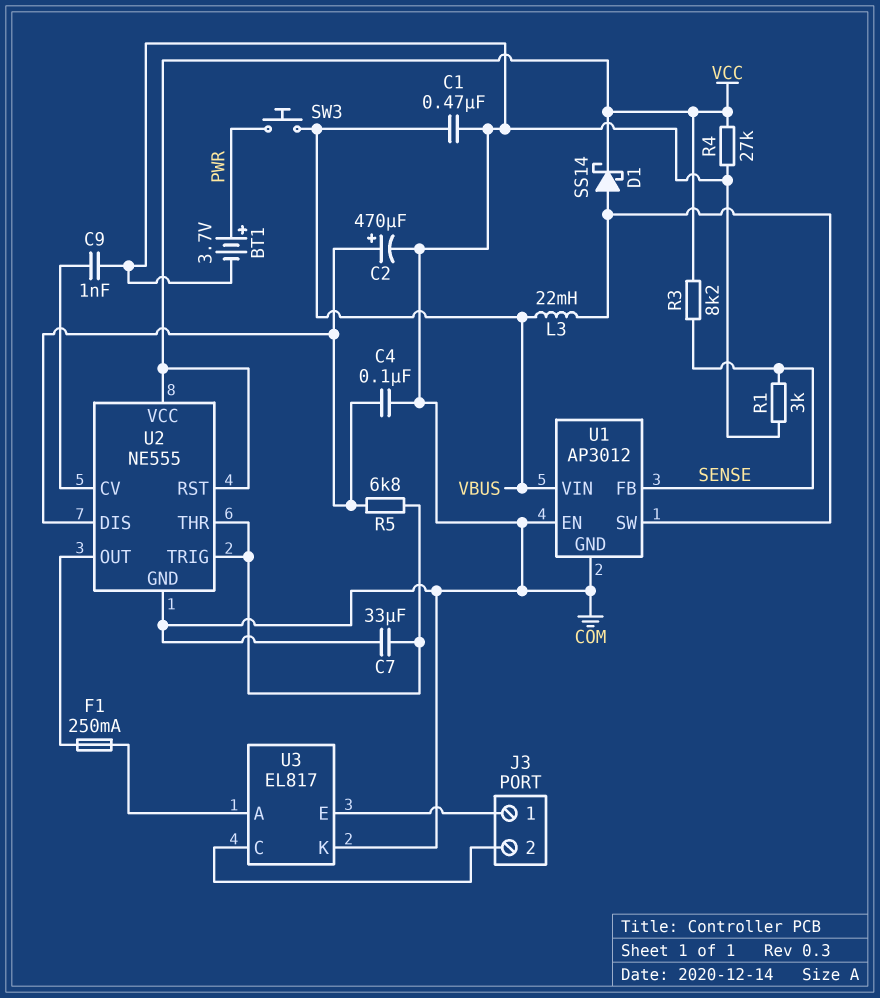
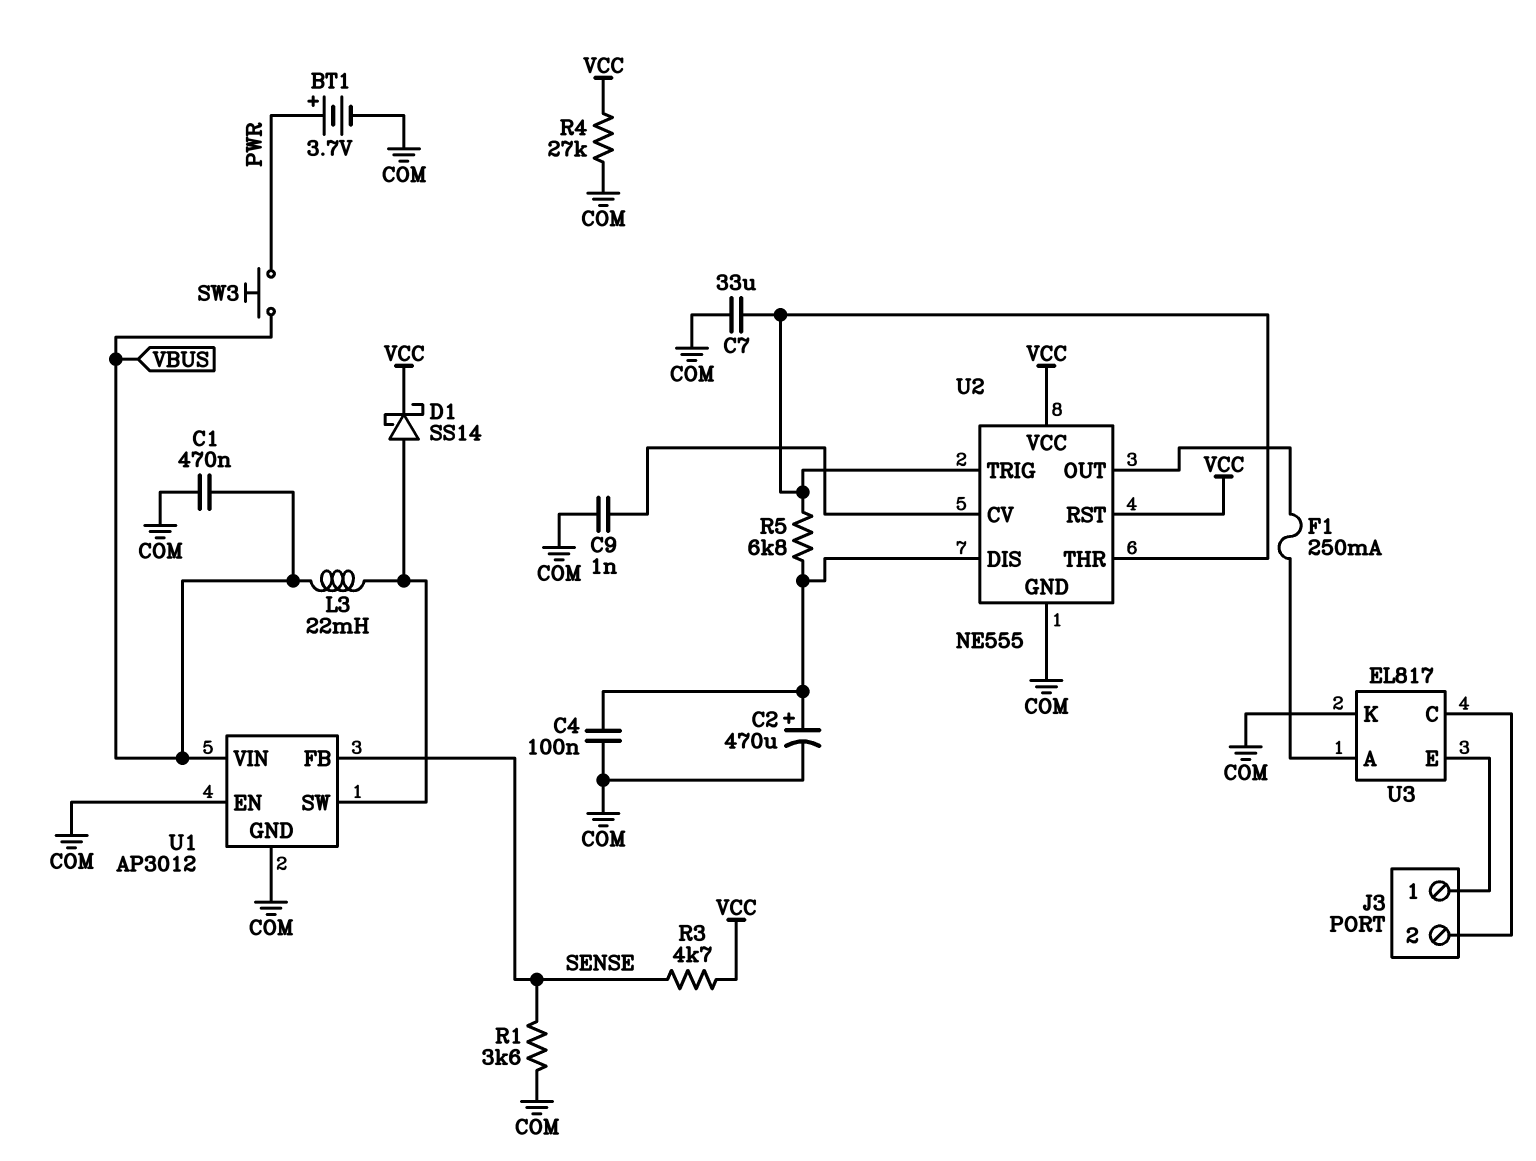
R1: 3k (COM, SENSE) -> 3.6k (COM, SENSE)
R3: 8.2k (SENSE, VCC) -> 4.7k (SENSE, VCC)

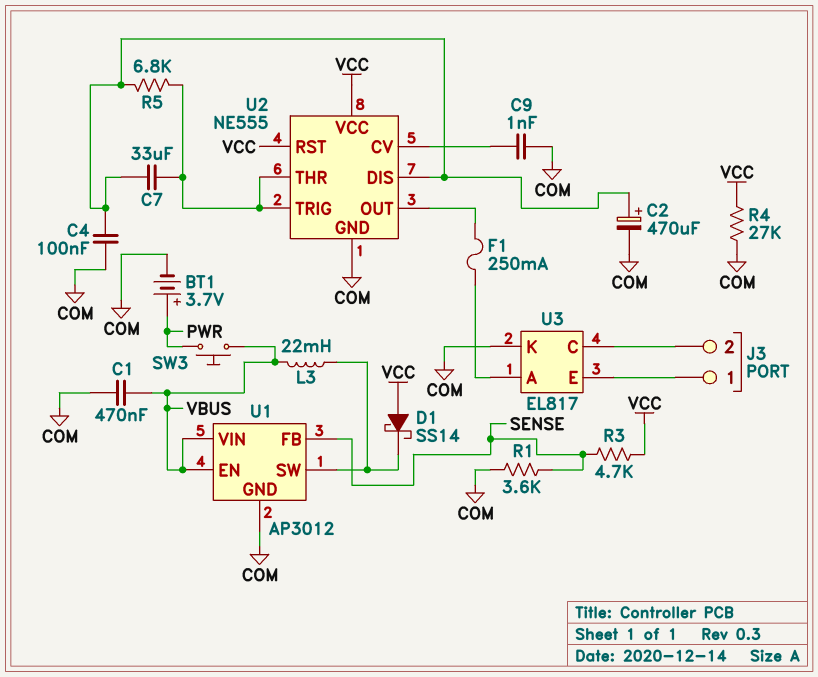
C7: 33uF (COM, U2/THR) -> 33uF (U2/DIS, U2/THR)
D1: schottky SS14 (A U1/SW, K VCC) -> schottky SS14 (A VCC, K U1/SW)
U1 pin EN: COM -> VBUS

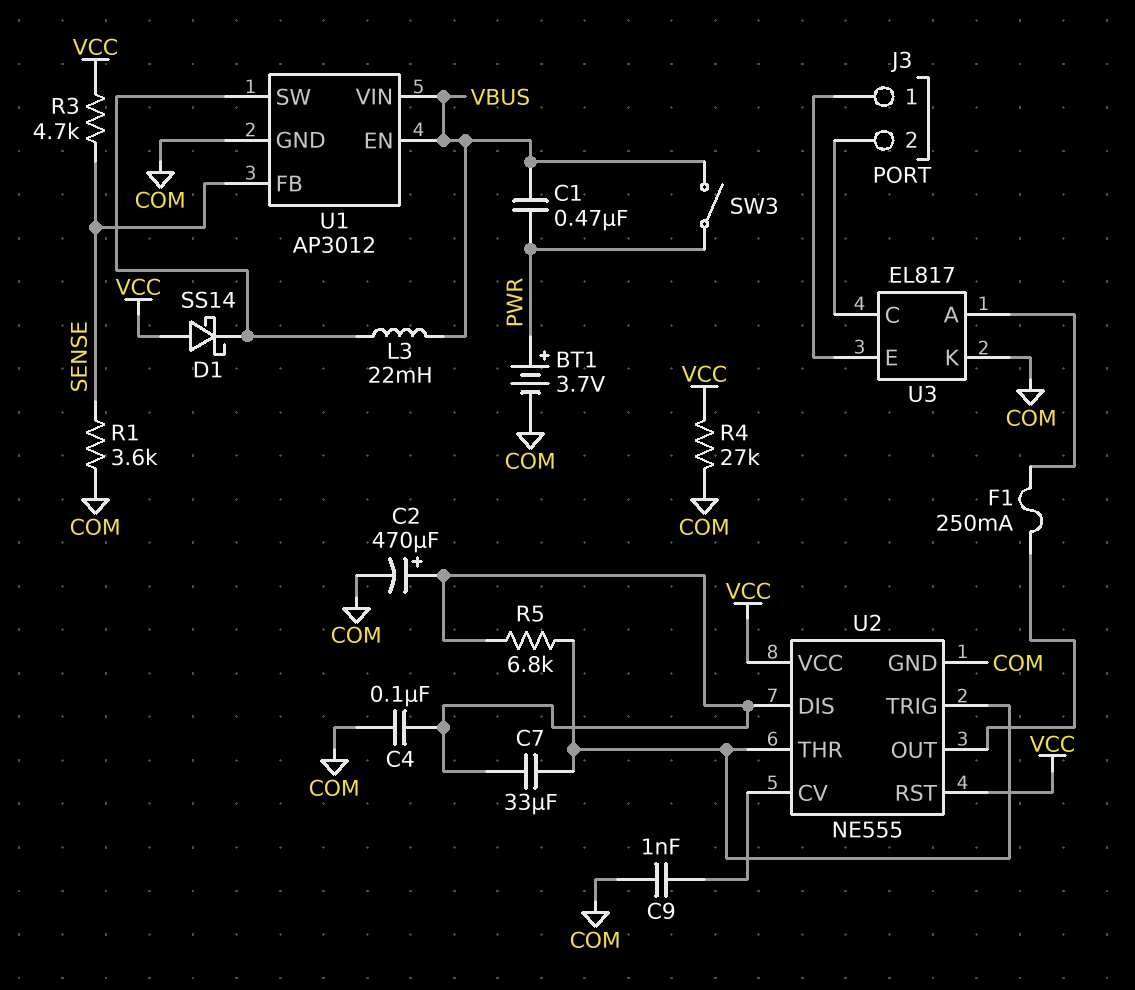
C1: 470nF (COM, VBUS) -> 470nF (PWR, VBUS)
SW3: button (PWR, VBUS) -> switch (PWR, VBUS)

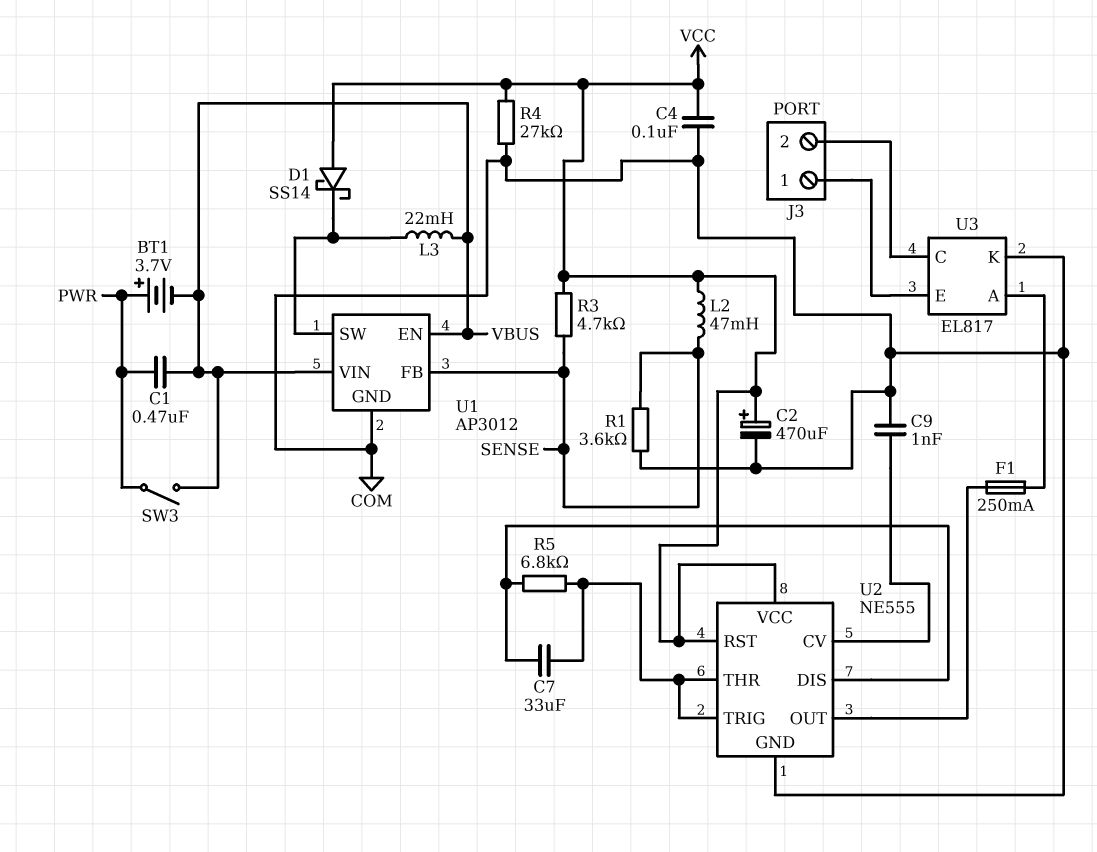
BT1: 3.7V (plus PWR, minus COM) -> 3.7V (plus PWR, minus VBUS)
C2: 470uF (plus U2/DIS, minus COM) -> 470uF (plus VCC, minus COM)
C4: 100nF (COM, U2/DIS) -> 100nF (COM, VCC)
L2: none -> 47mH (SENSE, VCC)

